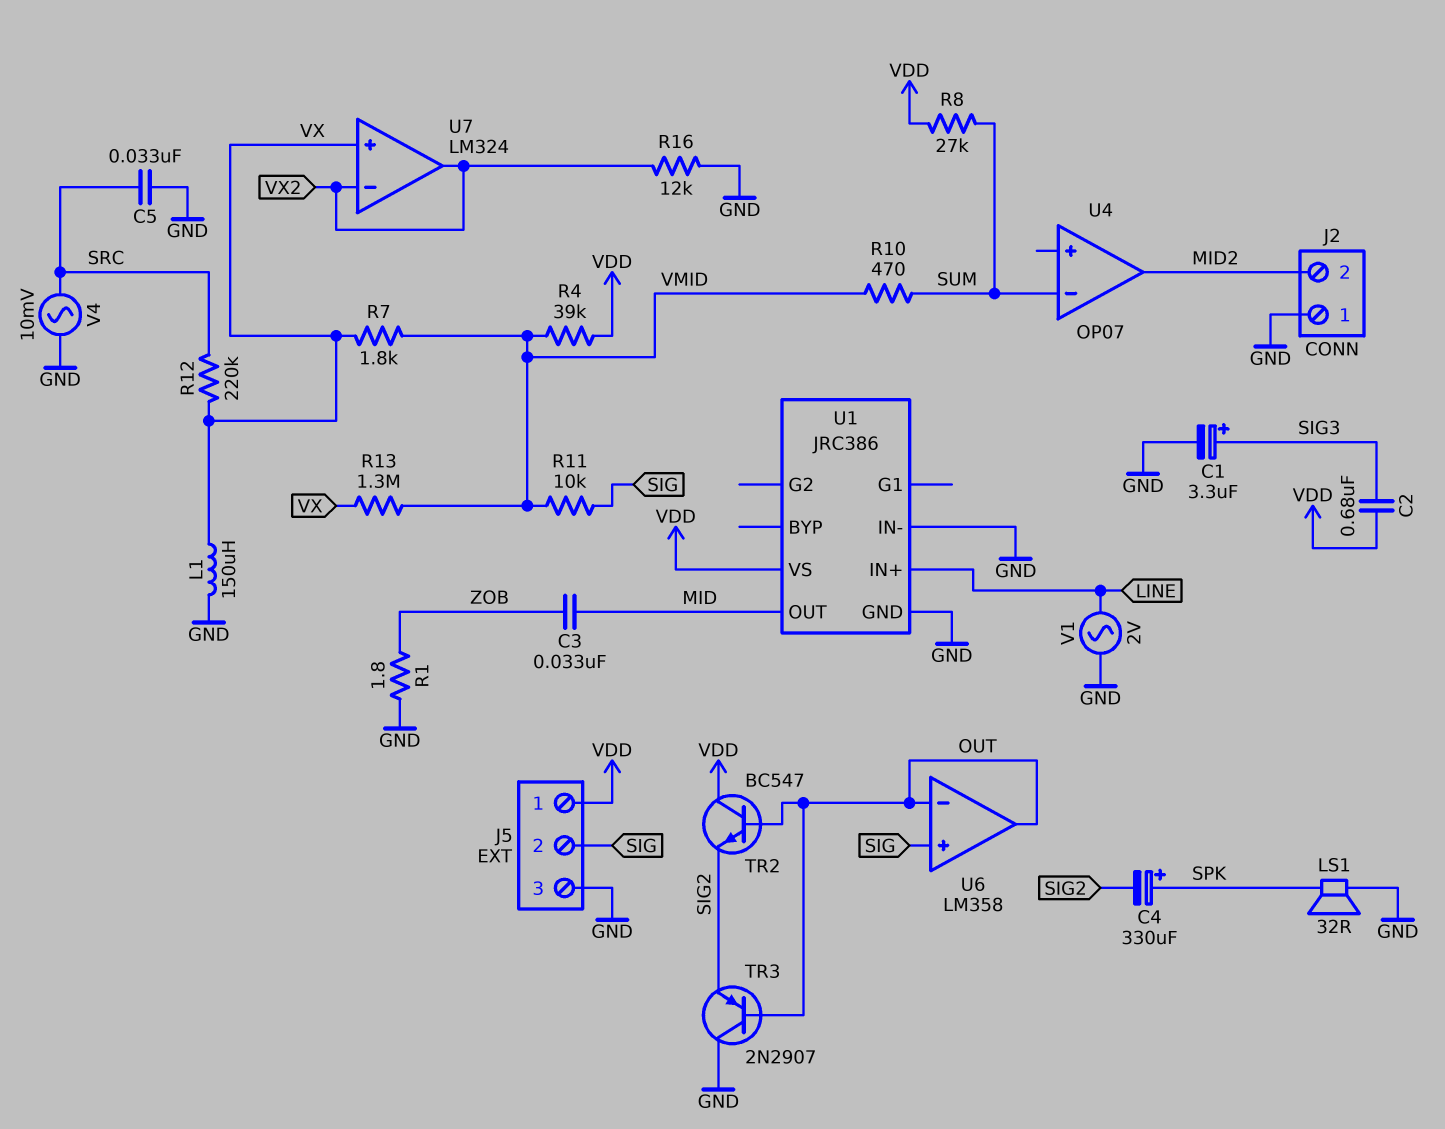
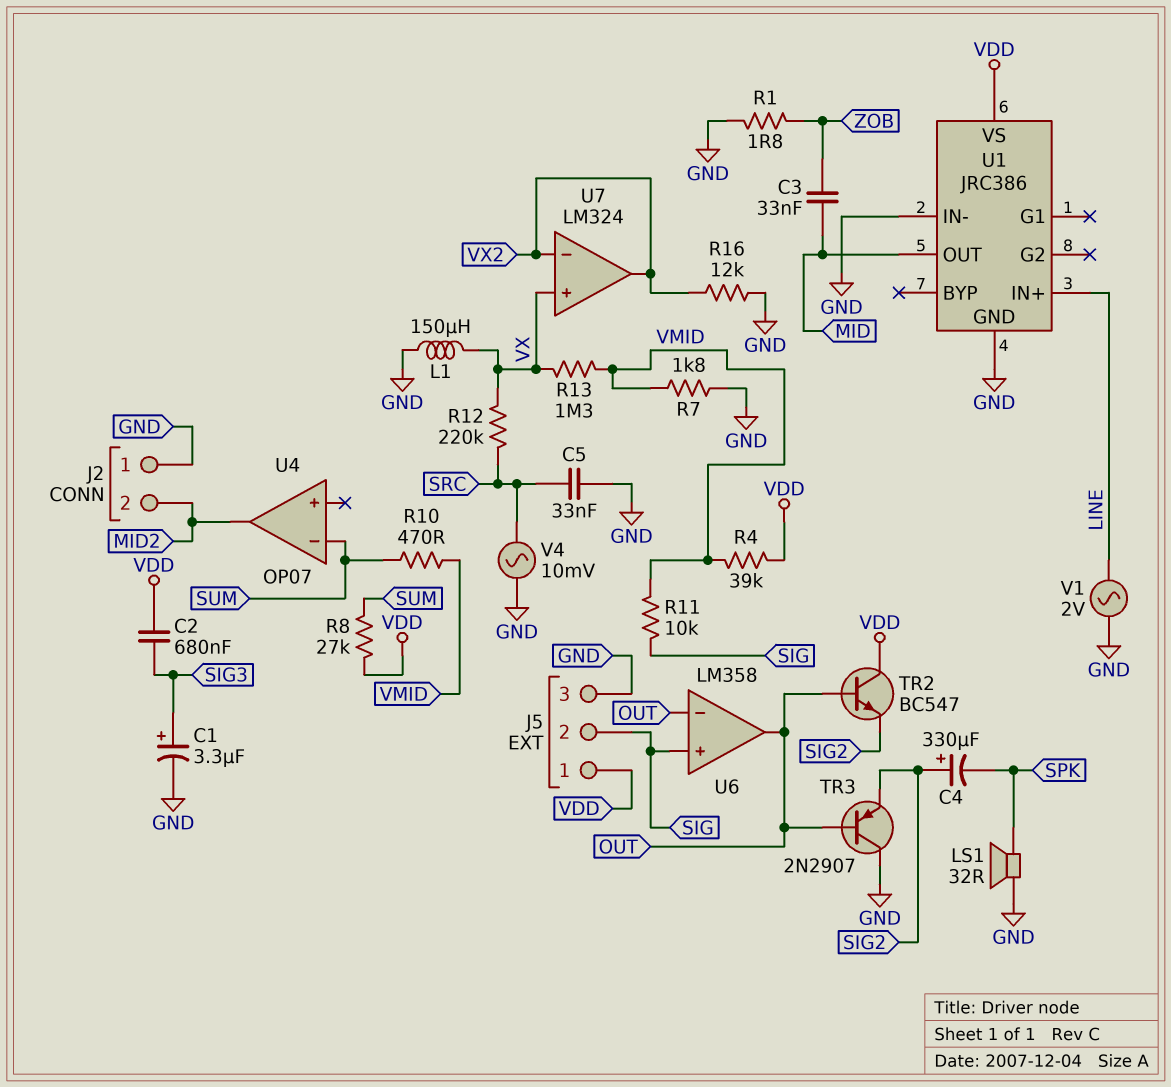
C4: 330uF (plus SPK, minus SIG2) -> 330uF (plus SIG2, minus SPK)
R7: 1.8k (VMID, VX) -> 1.8k (GND, VMID)

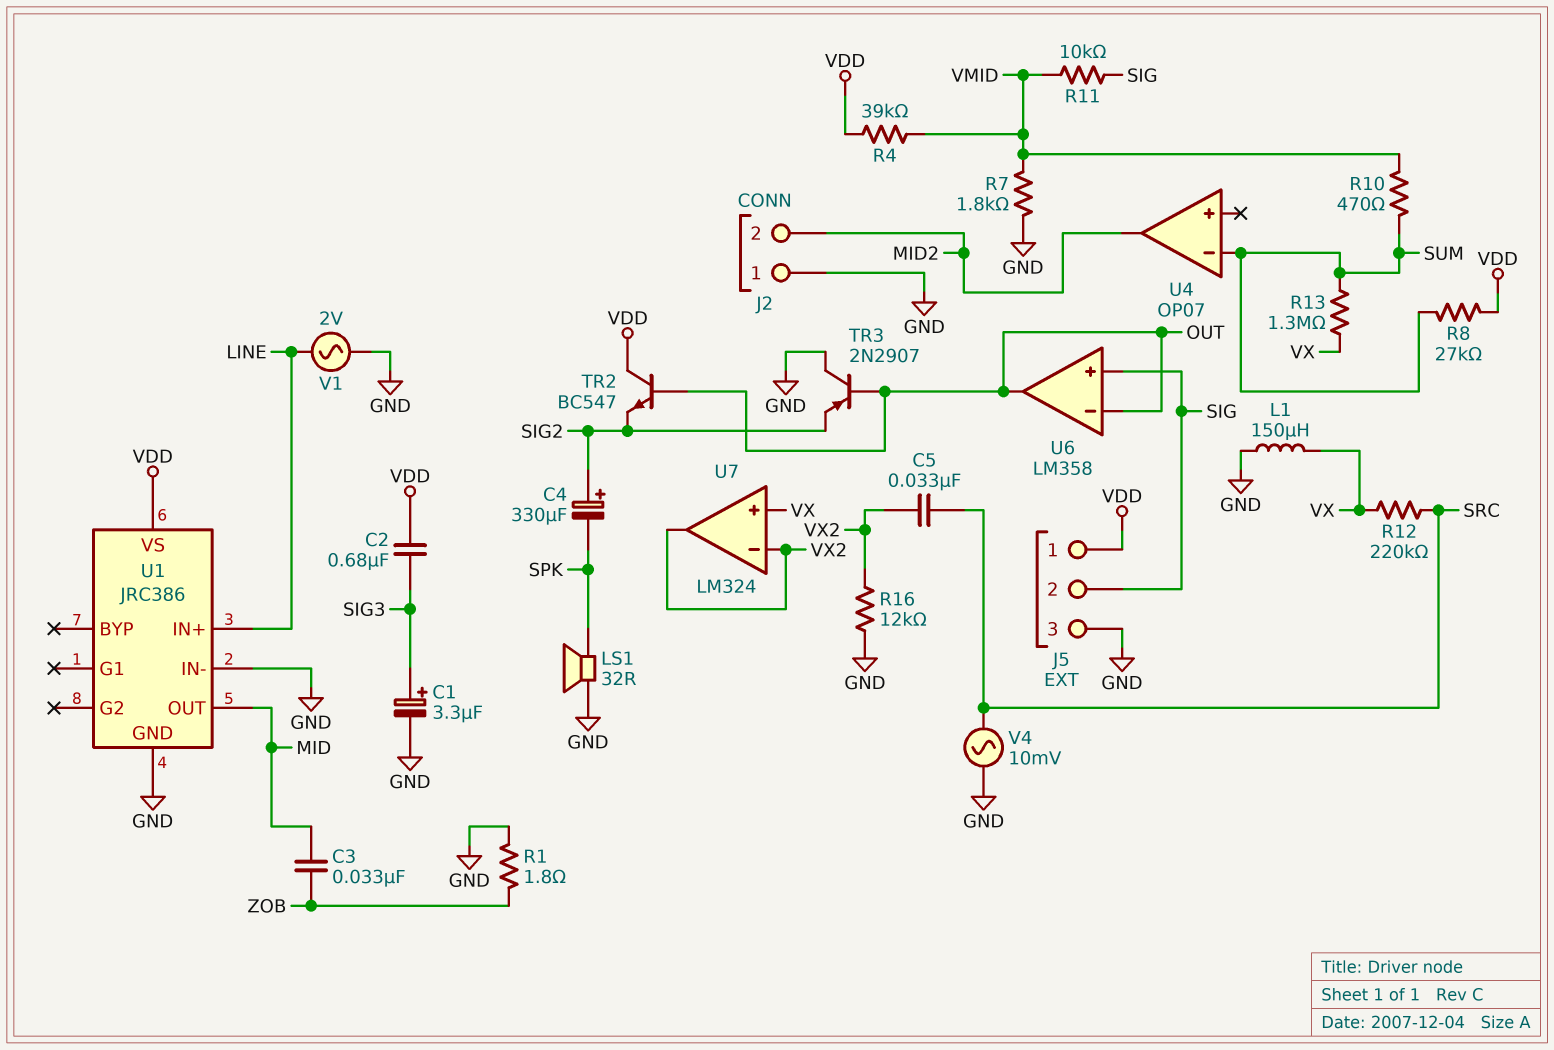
C5: 33nF (GND, SRC) -> 33nF (SRC, VX2)
R13: 1.3M (VMID, VX) -> 1.3M (SUM, VX)

